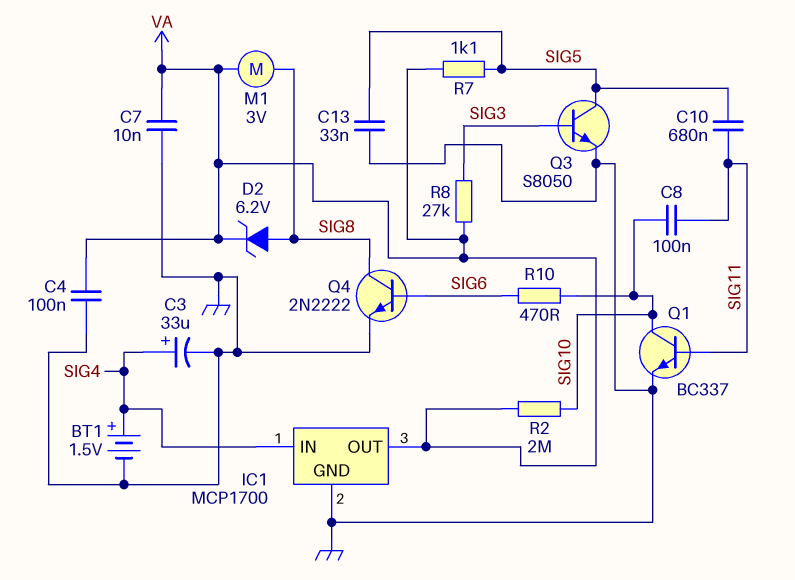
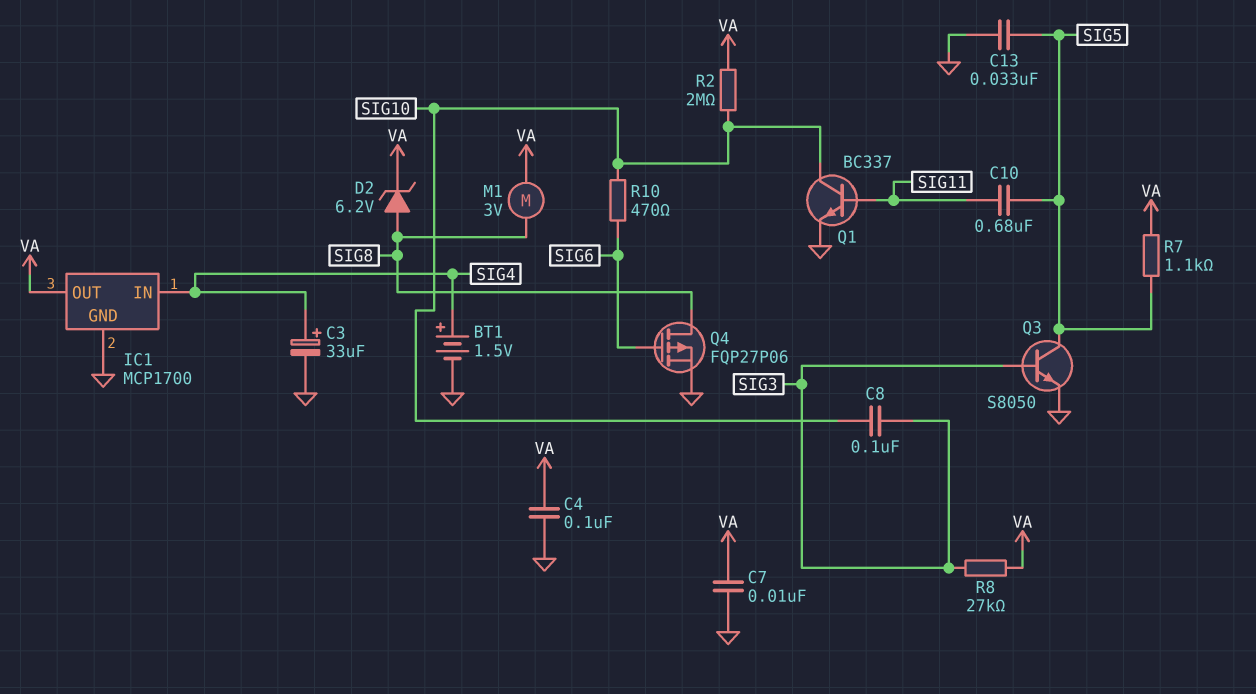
C8: 100nF (SIG10, SIG11) -> 100nF (SIG3, SIG10)
Q4: NPN 2N2222 (B SIG6, C SIG8, E GND) -> PMOS FQP27P06 (G SIG6, D SIG8, S GND)

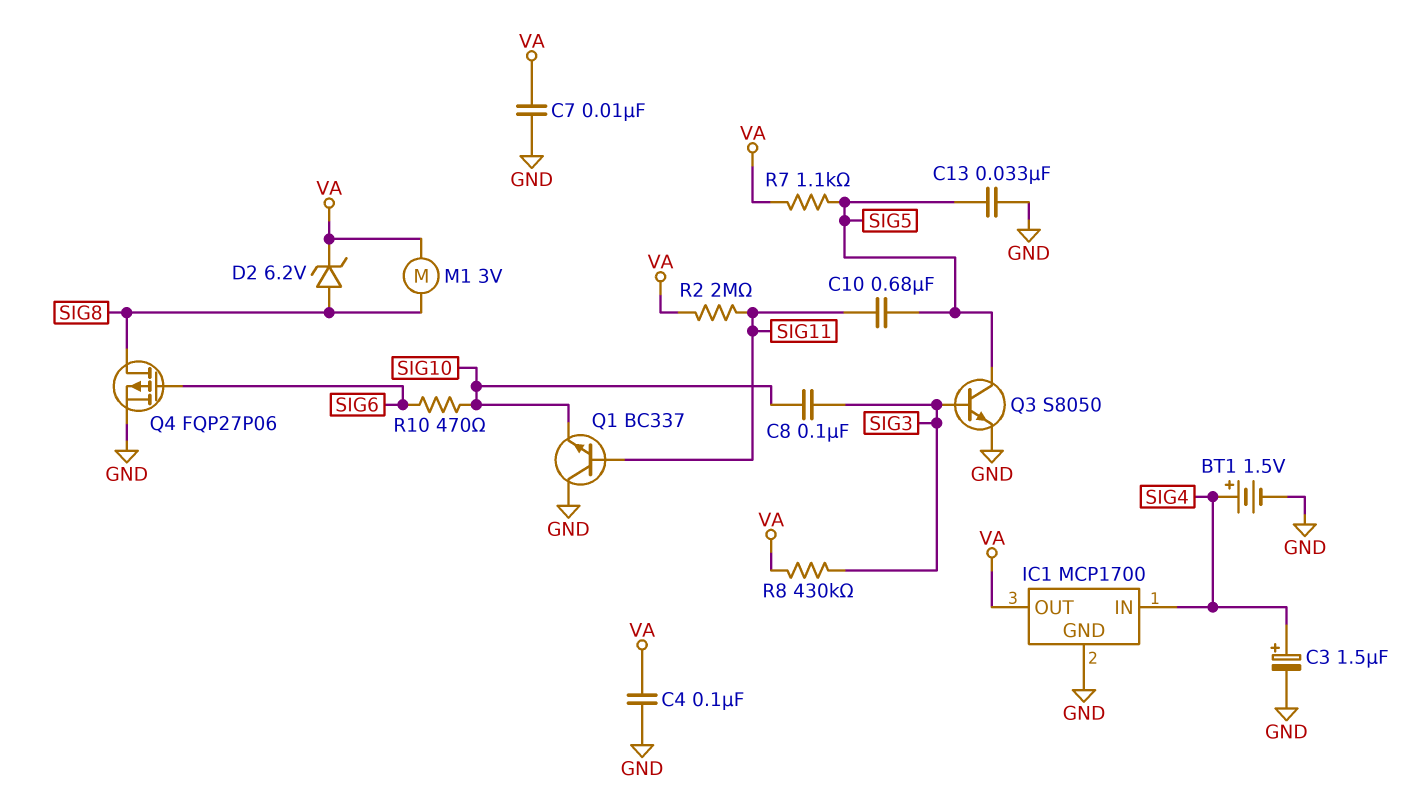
C3: 33uF (plus SIG4, minus GND) -> 1.5uF (plus SIG4, minus GND)
Q1: NPN BC337 (B SIG11, C SIG10, E GND) -> NPN BC337 (B SIG11, C GND, E SIG10)
R2: 2M (SIG10, VA) -> 2M (SIG11, VA)
R8: 27k (SIG3, VA) -> 430k (SIG3, VA)

